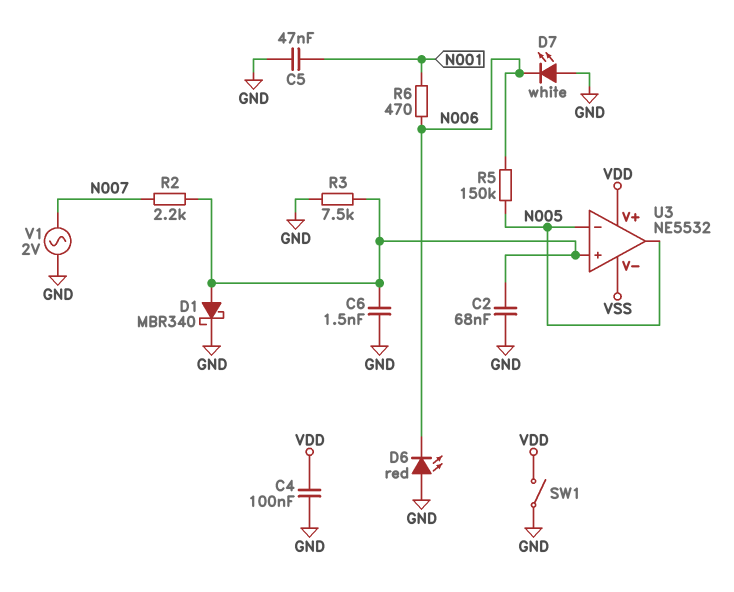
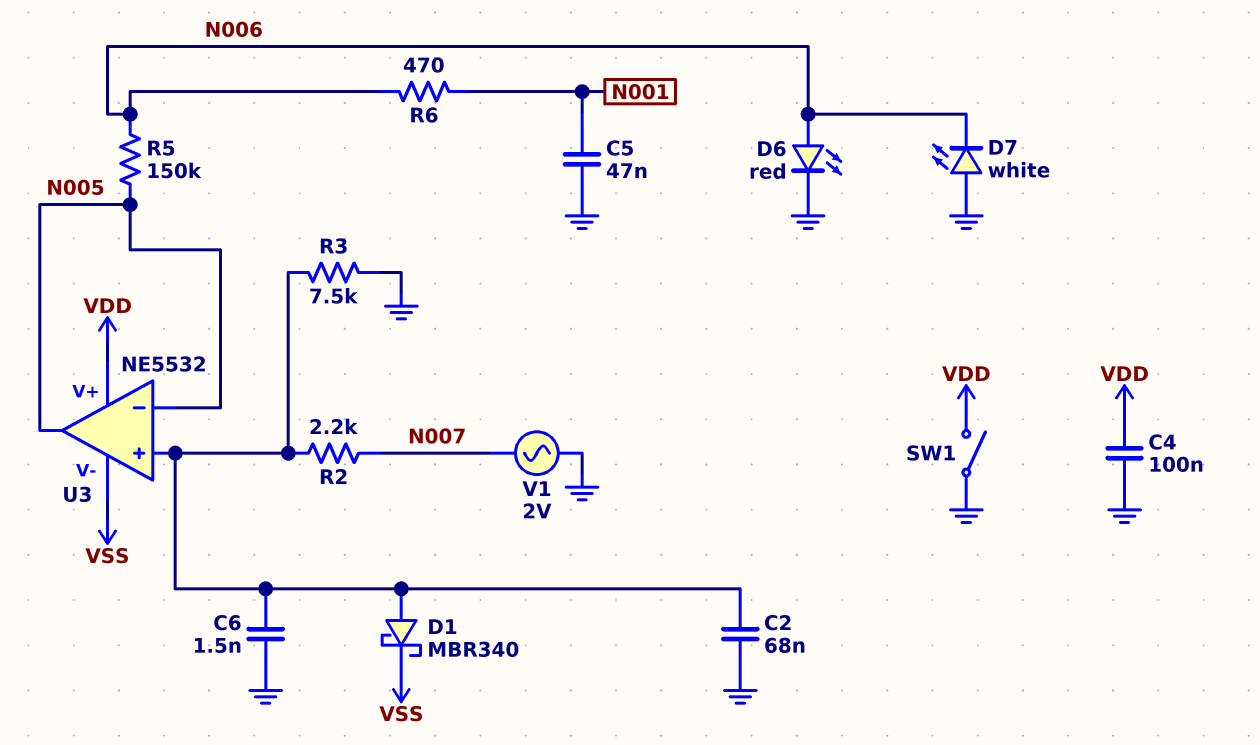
D1: schottky MBR340 (A U3/in+, K GND) -> schottky MBR340 (A U3/in+, K VSS)
D6: LED red (A GND, K N006) -> LED red (A N006, K GND)

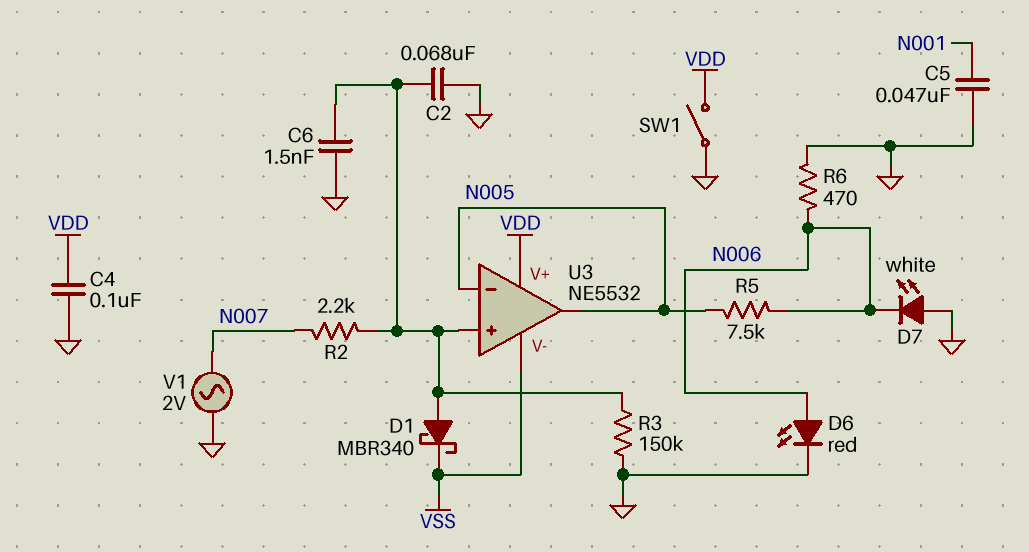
R3: 7.5k (GND, U3/in+) -> 150k (GND, U3/in+)
R5: 150k (N005, N006) -> 7.5k (N005, N006)
R6: 470 (N001, N006) -> 470 (GND, N006)

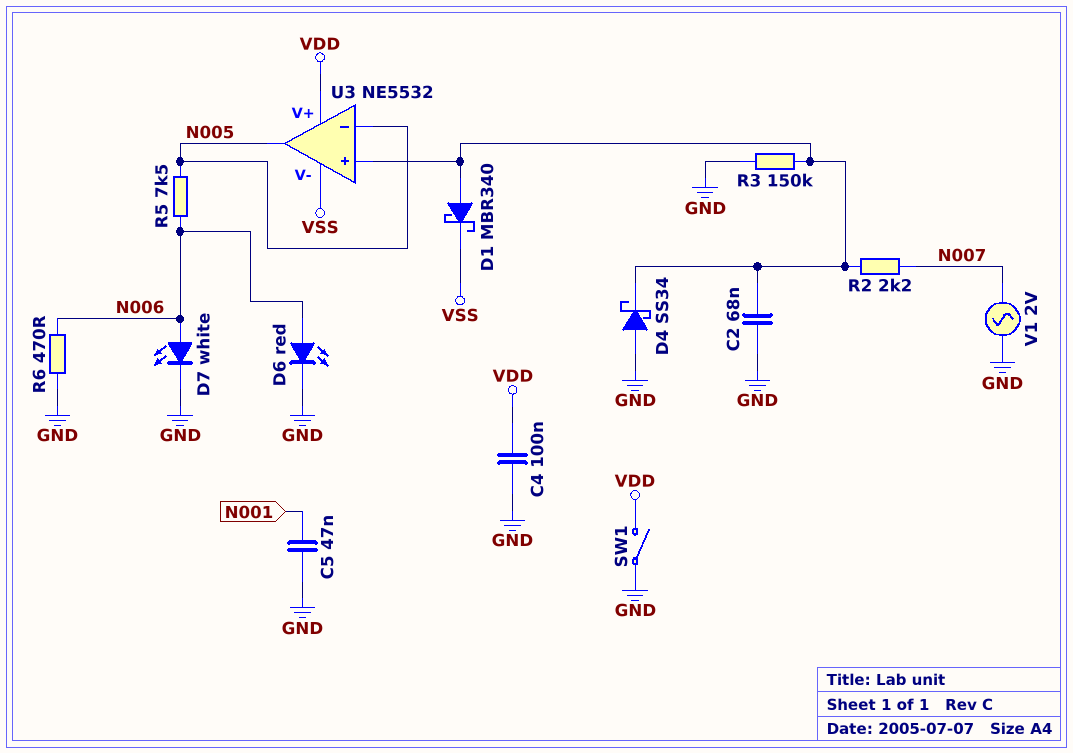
C6: 1.5nF (GND, U3/in+) -> none
D4: none -> schottky SS34 (A GND, K U3/in+)
D7: LED white (A GND, K N006) -> LED white (A N006, K GND)

